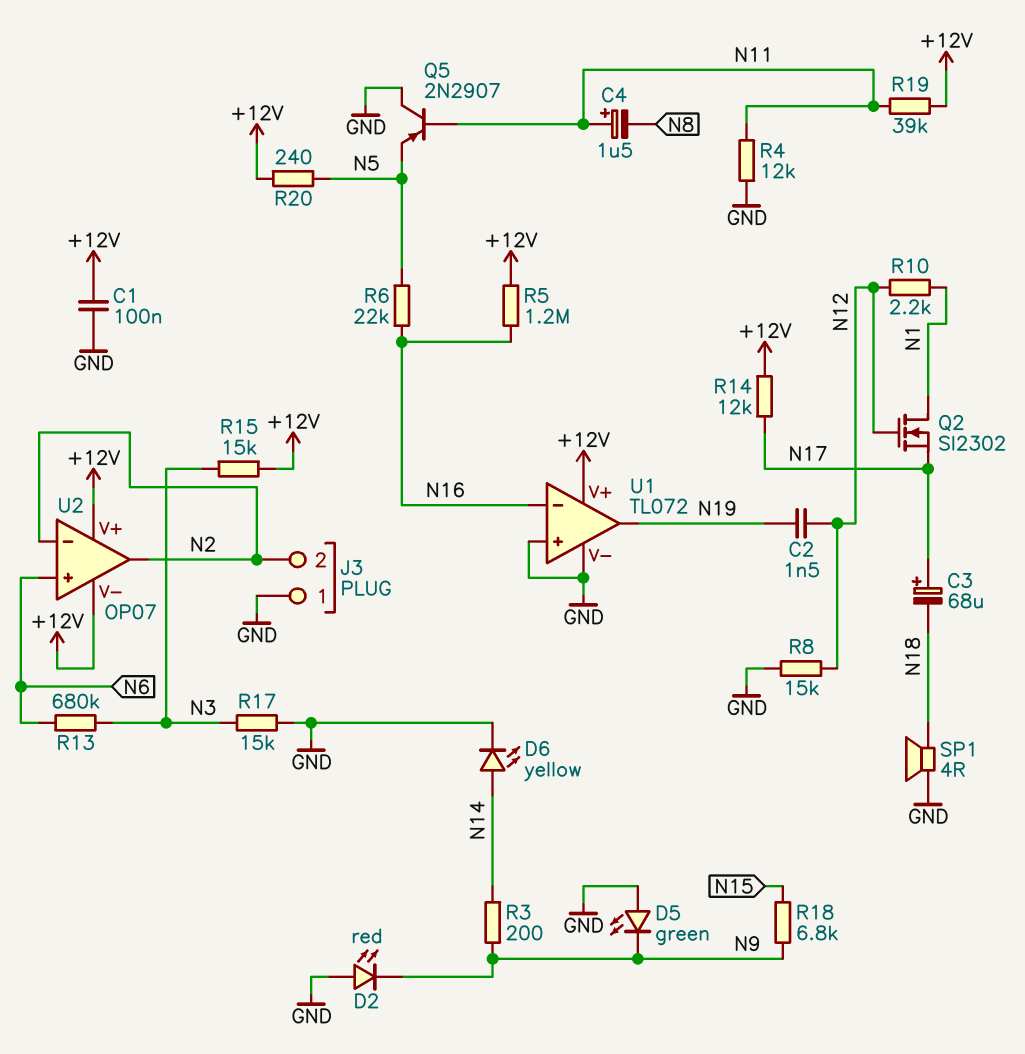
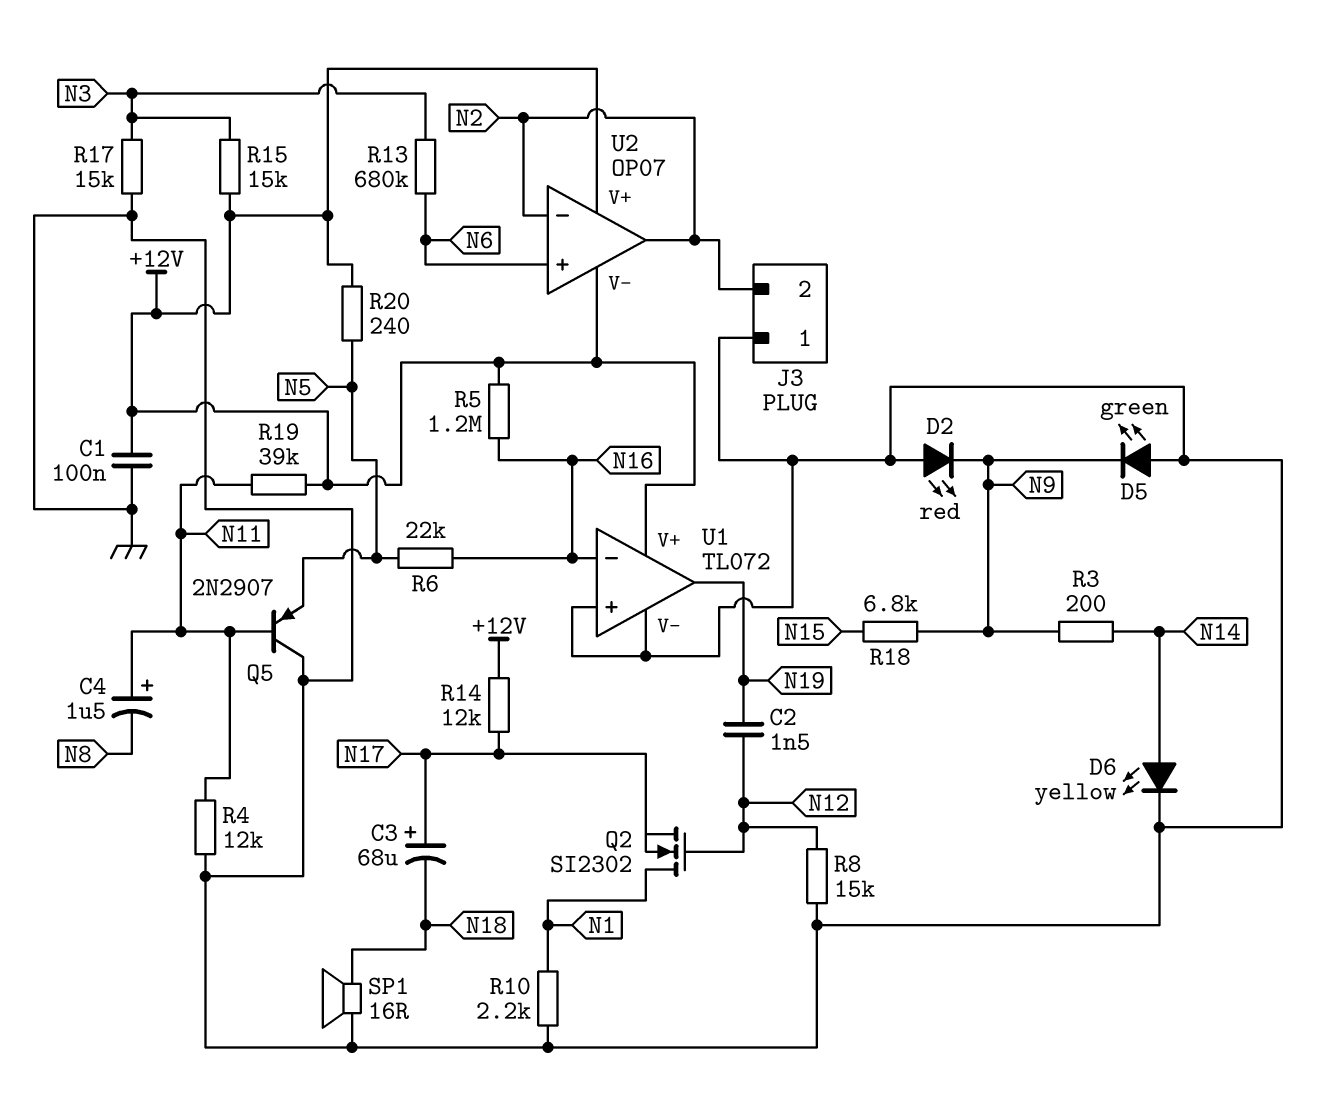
R10: 2.2k (N1, N12) -> 2.2k (GND, N1)
SP1: speaker 4R (GND, N18) -> speaker 16R (GND, N18)

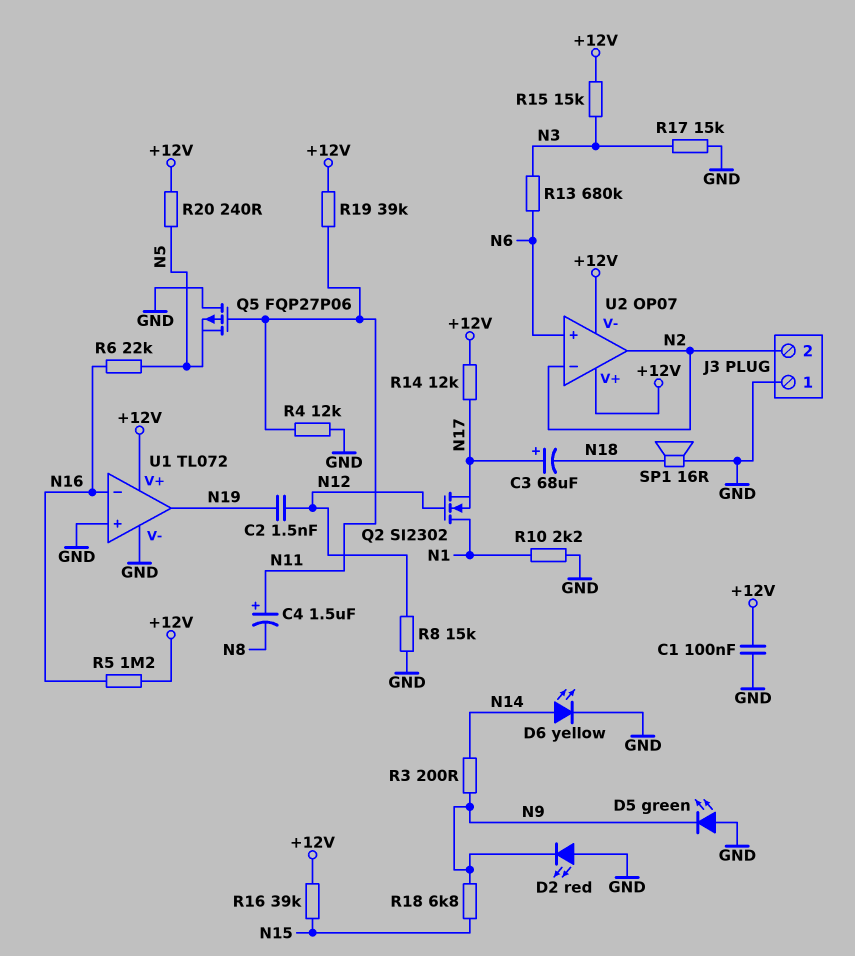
Q5: PNP 2N2907 (B N11, C GND, E N5) -> PMOS FQP27P06 (G N11, D GND, S N5)
R16: none -> 39k (+12V, N15)

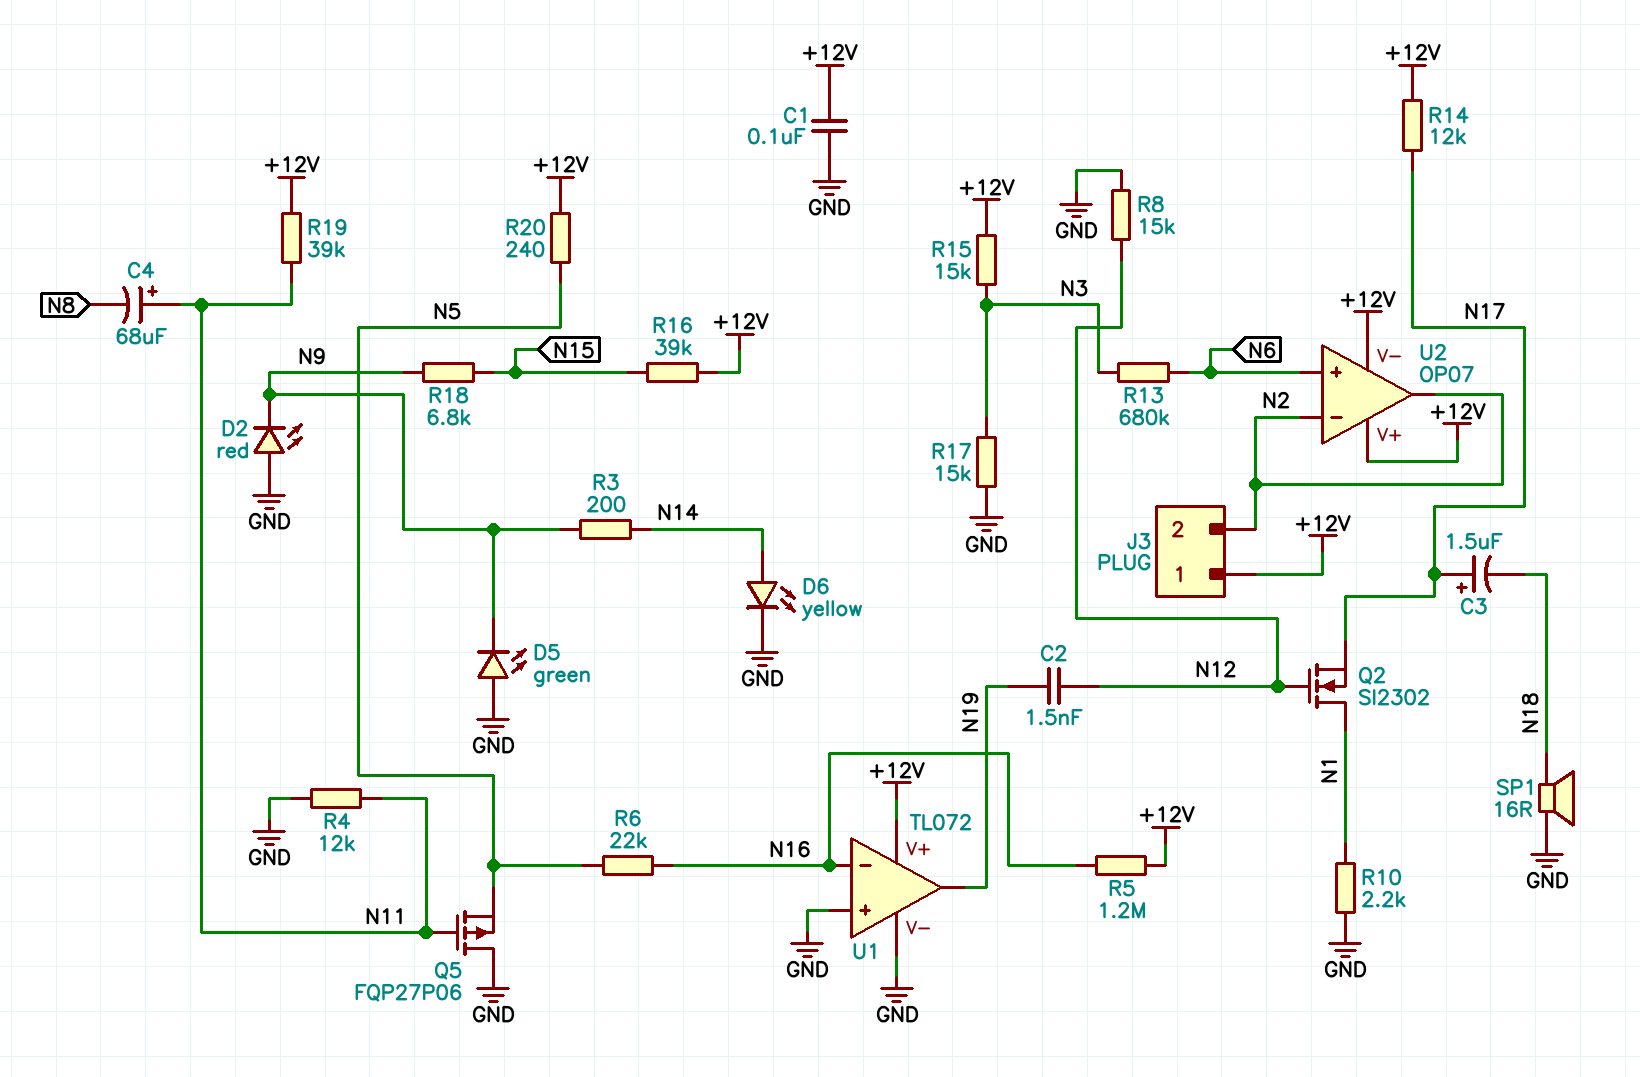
C3: 68uF (plus N17, minus N18) -> 1.5uF (plus N17, minus N18)
C4: 1.5uF (plus N11, minus N8) -> 68uF (plus N11, minus N8)
J3 pin 1: GND -> +12V

